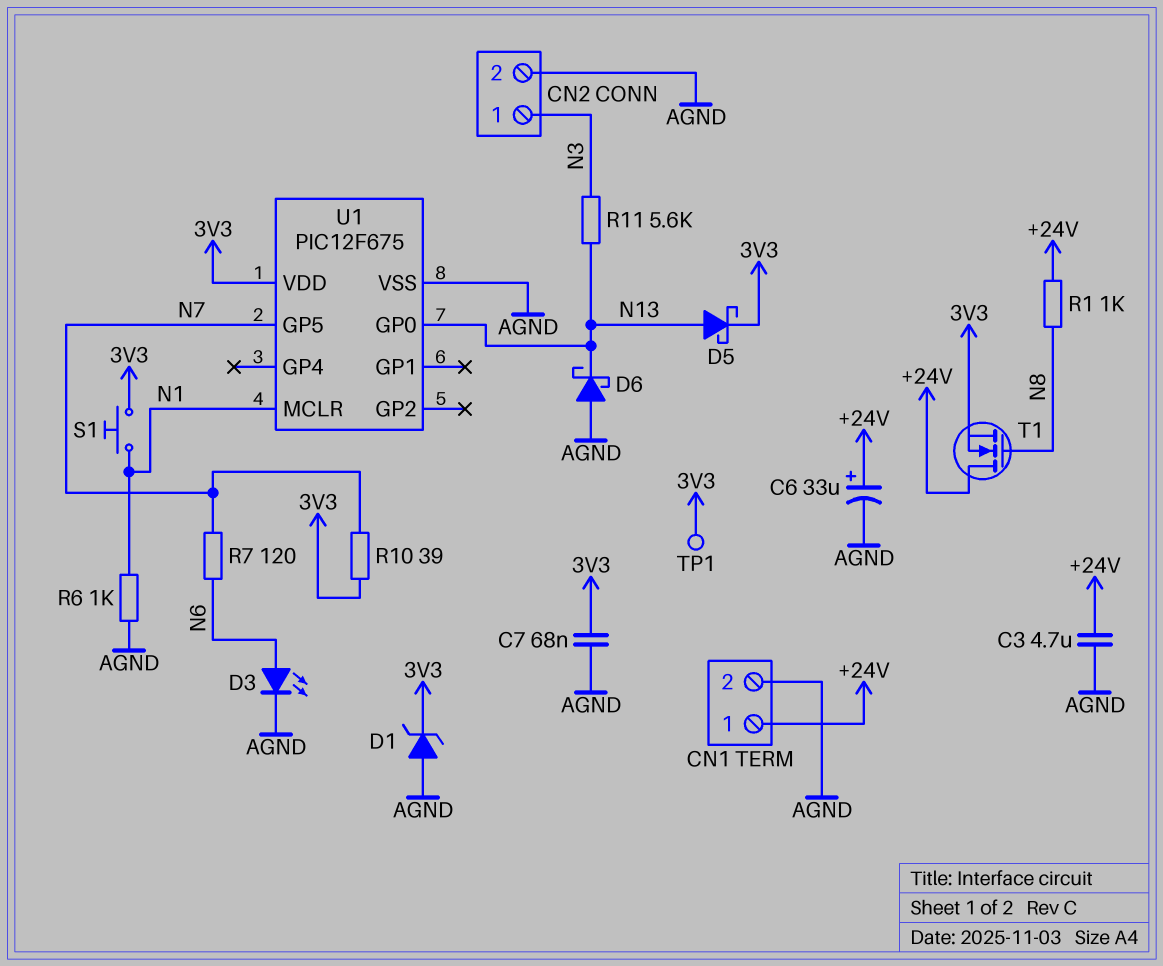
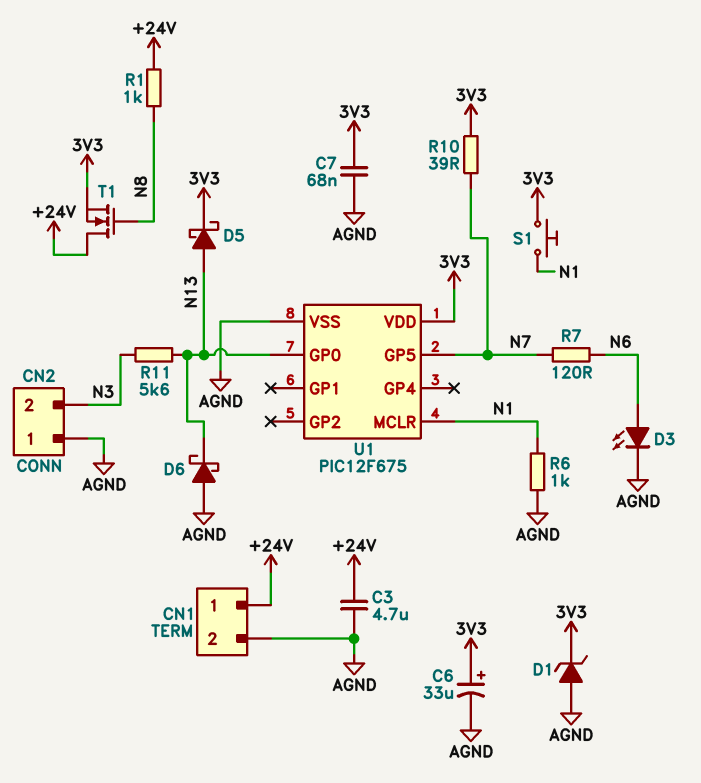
C6: 33uF (plus +24V, minus AGND) -> 33uF (plus 3V3, minus AGND)
CN2 pin 1: N3 -> AGND
CN2 pin 2: AGND -> N3
TP1: test point (3V3) -> none

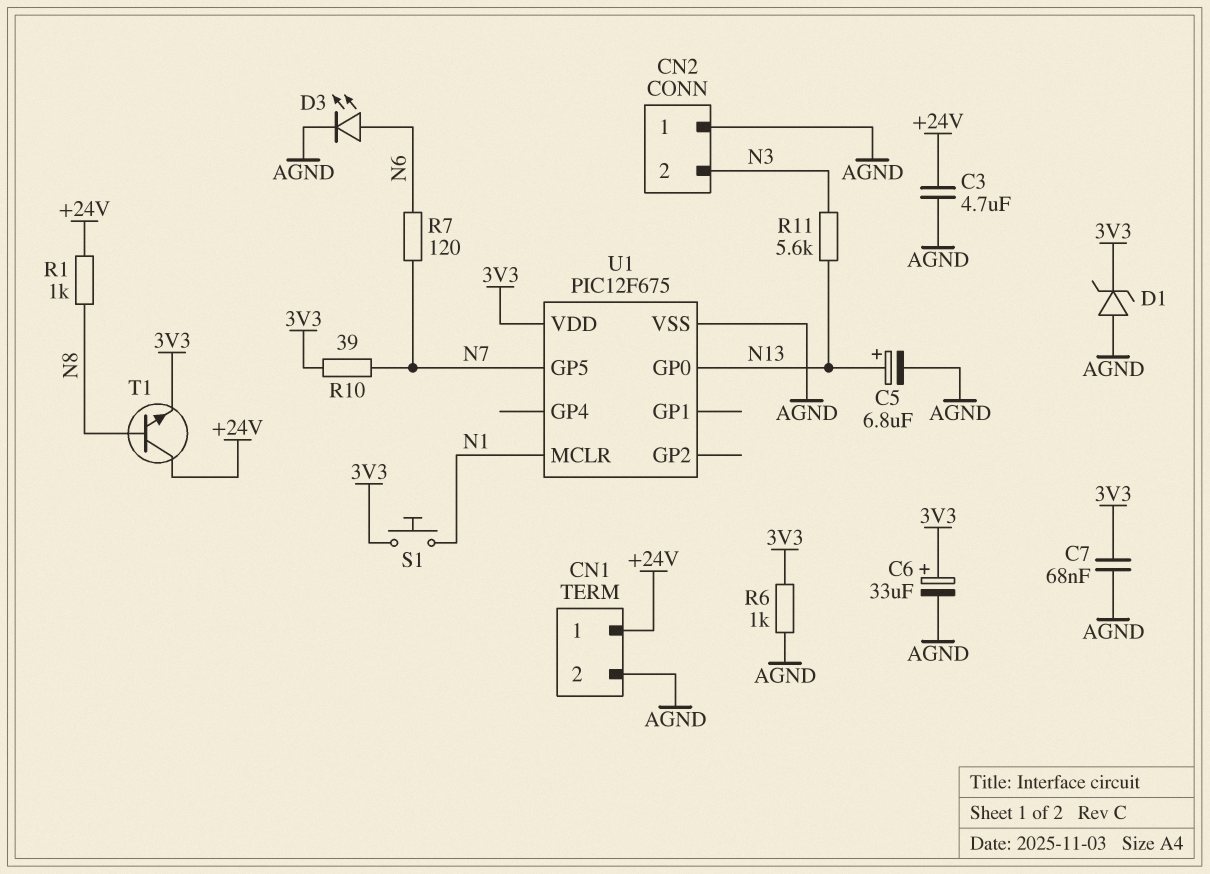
C5: none -> 6.8uF (plus N13, minus AGND)
D5: schottky (A N13, K 3V3) -> none
D6: schottky (A AGND, K N13) -> none
R6: 1k (AGND, N1) -> 1k (3V3, AGND)
T1: NMOS (G N8, D +24V, S 3V3) -> NPN (B N8, C +24V, E 3V3)

